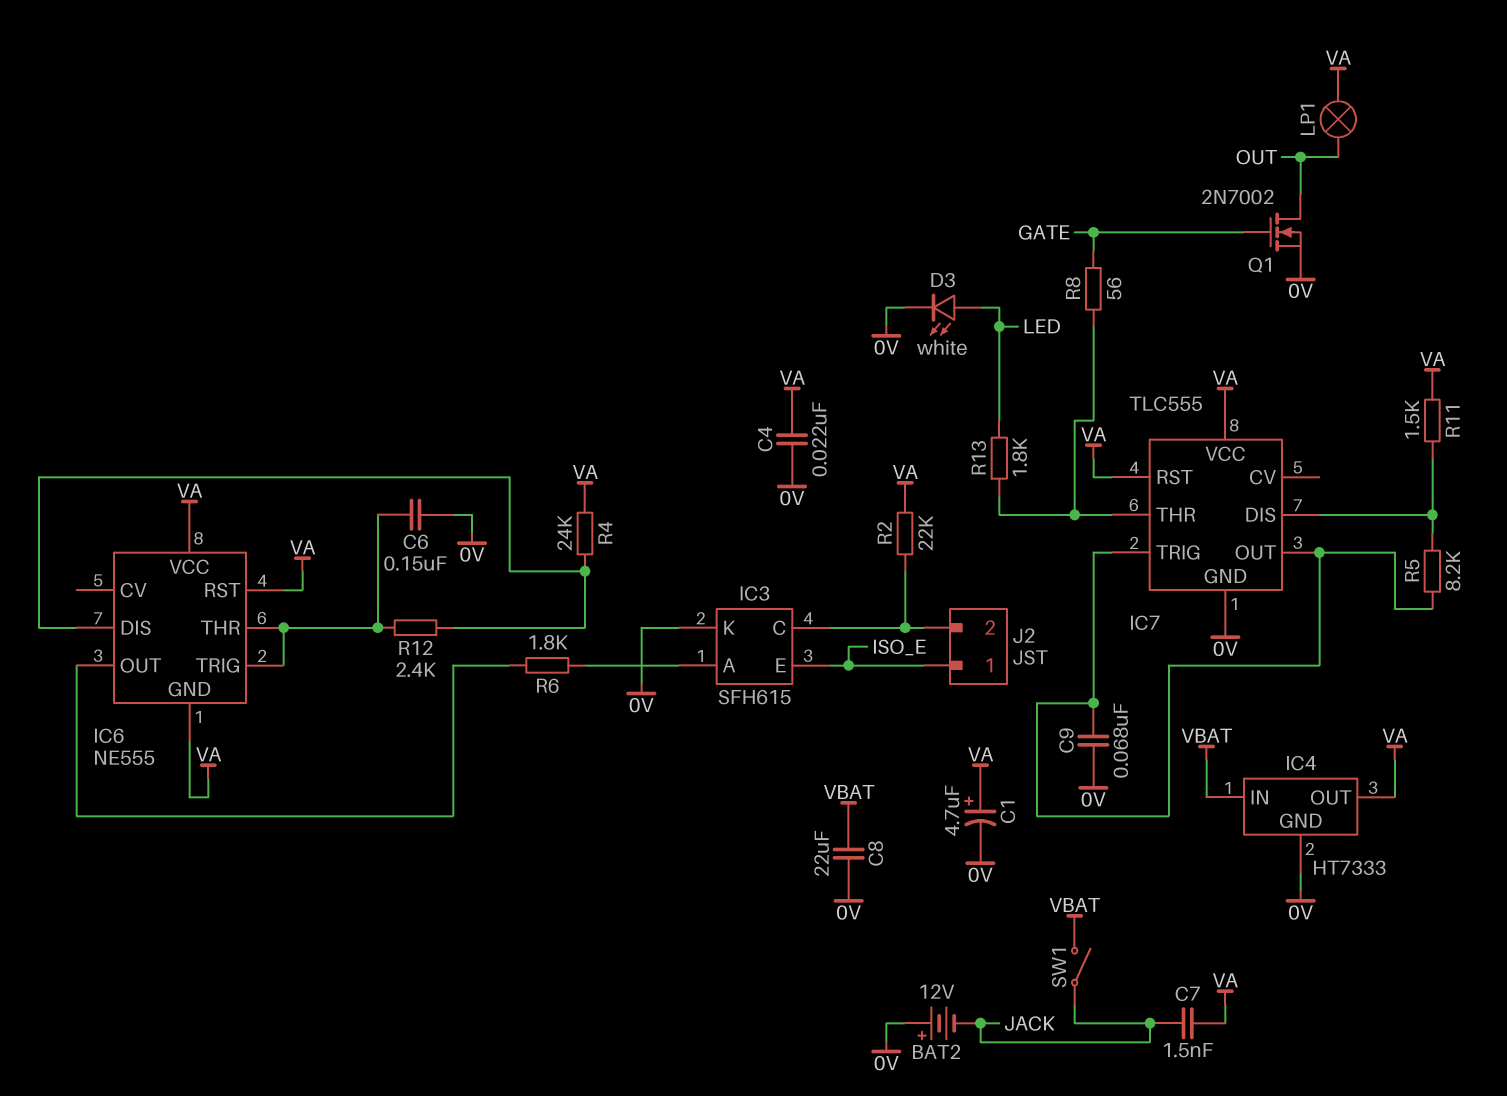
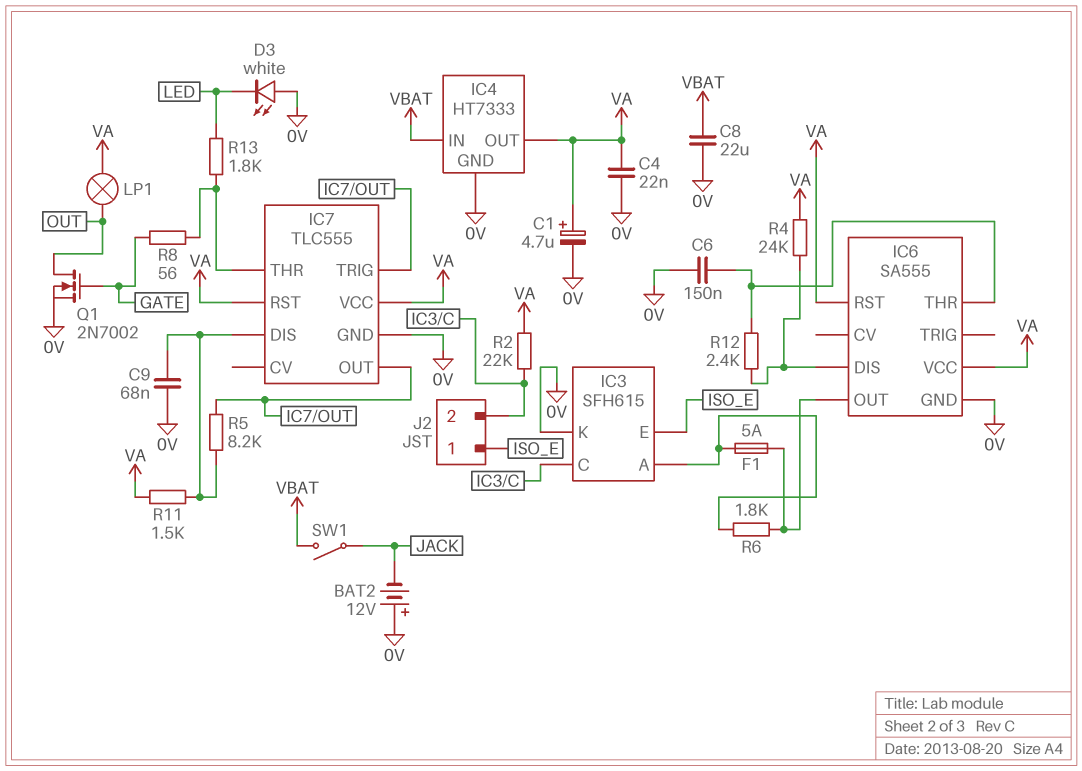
C7: 1.5nF (JACK, VA) -> none
C9: 68nF (0V, IC7/OUT) -> 68nF (0V, IC7/DIS)
D3: LED white (A LED, K 0V) -> LED white (A 0V, K LED)
F1: none -> 5A (IC3/A, IC6/OUT)
IC6: NE555 -> SA555
IC6 pin GND: VA -> 0V
IC6 pin TRIG: IC6/THR -> none

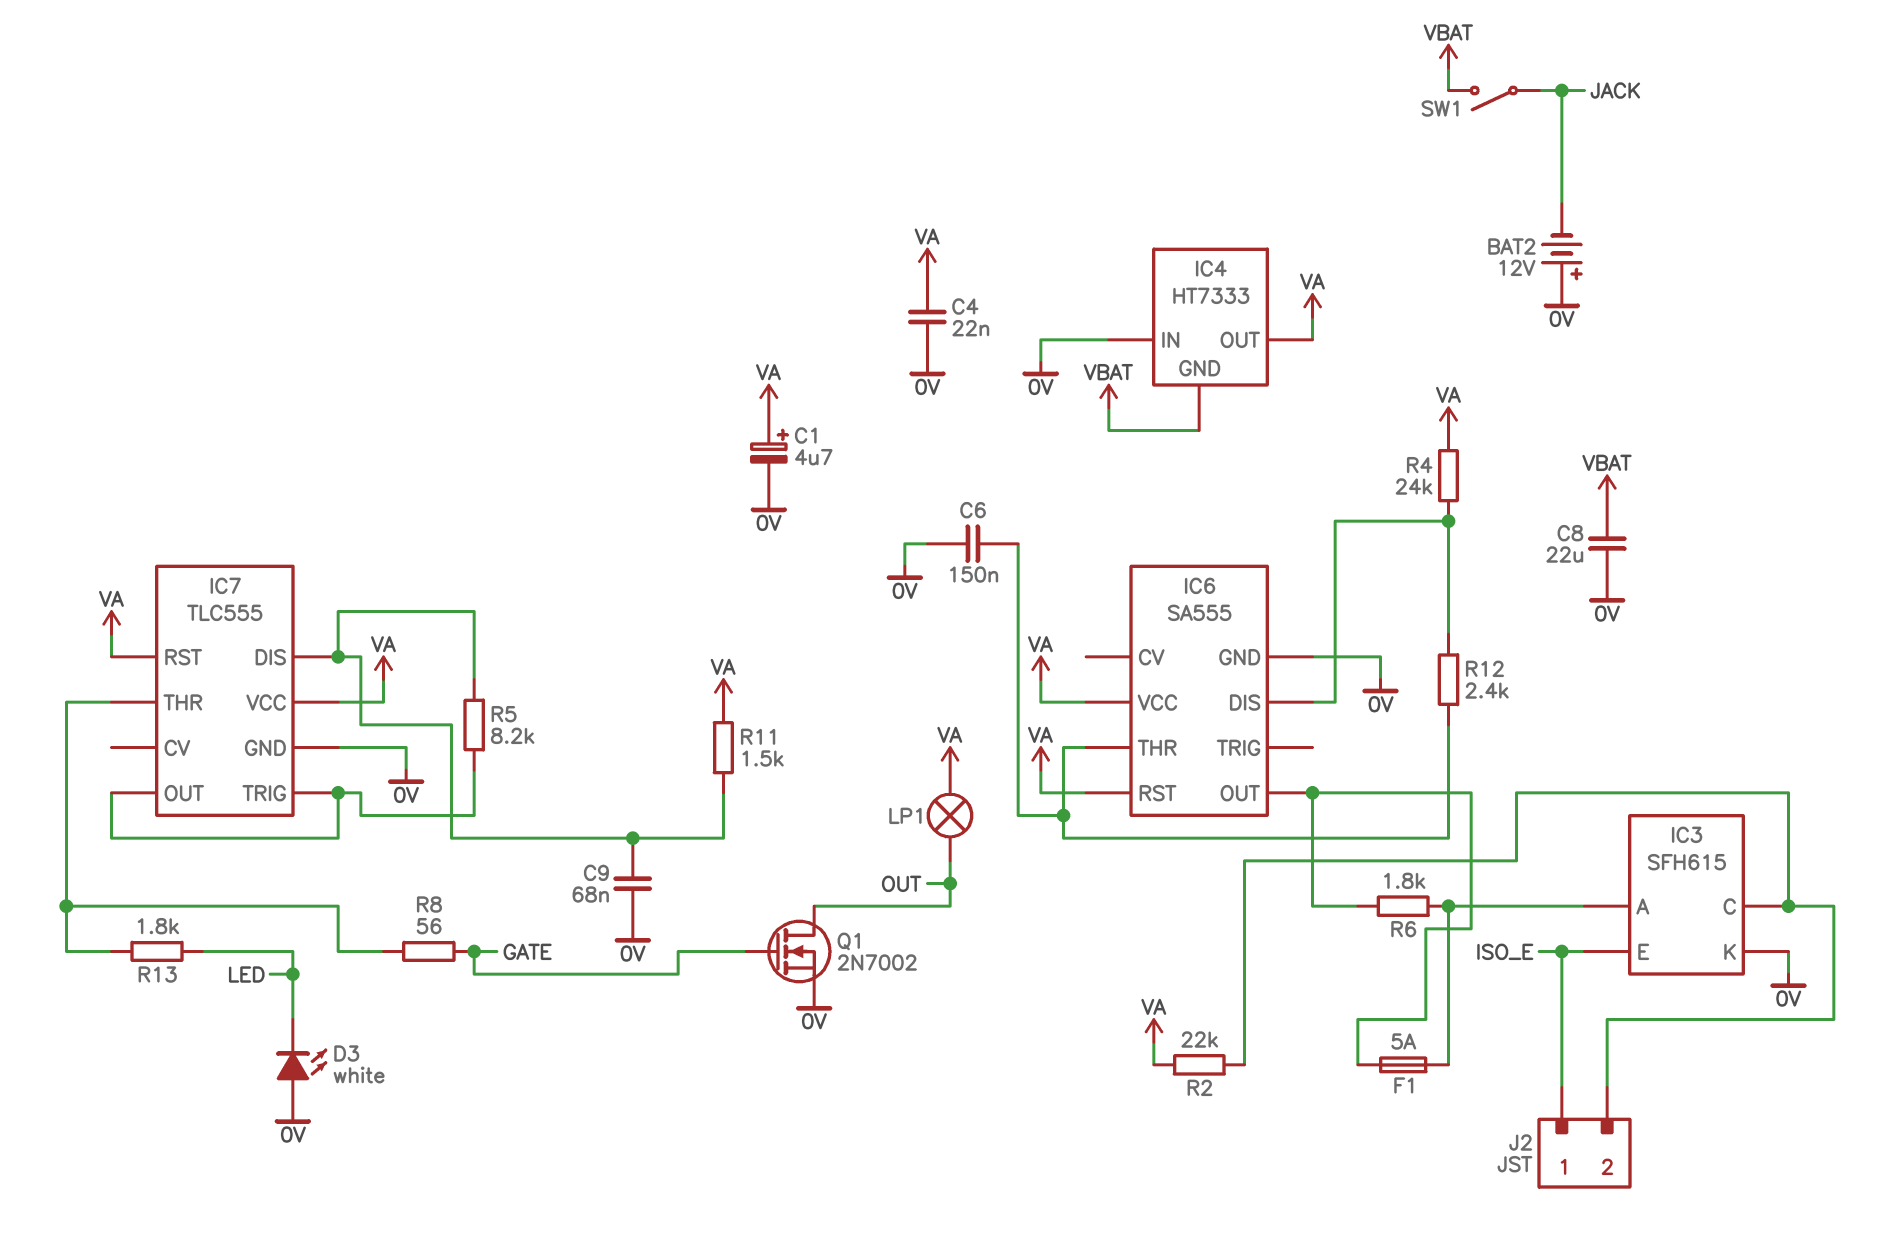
IC4 pin GND: 0V -> VBAT
IC4 pin IN: VBAT -> 0V

